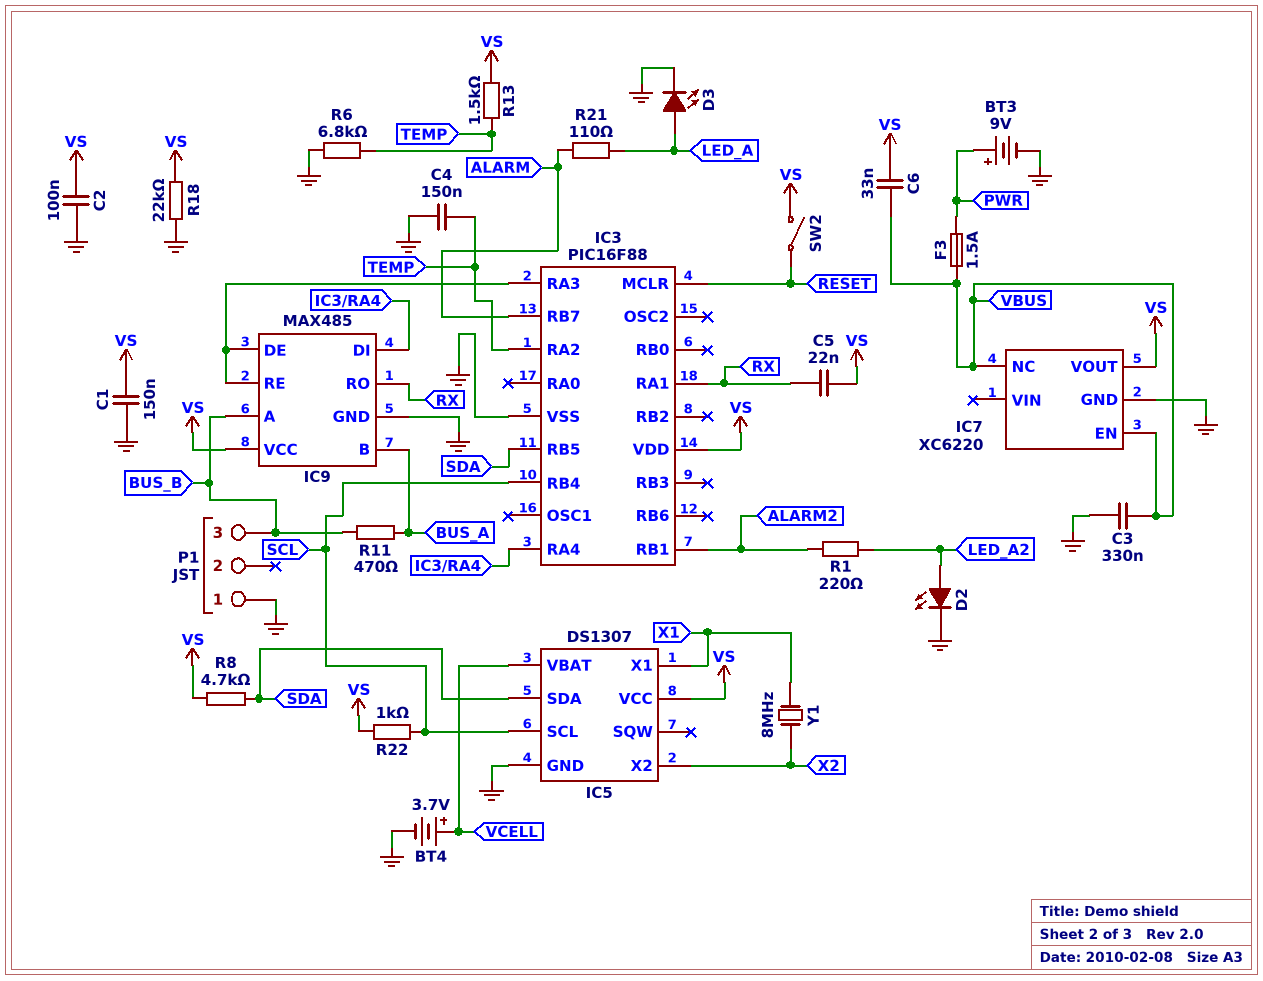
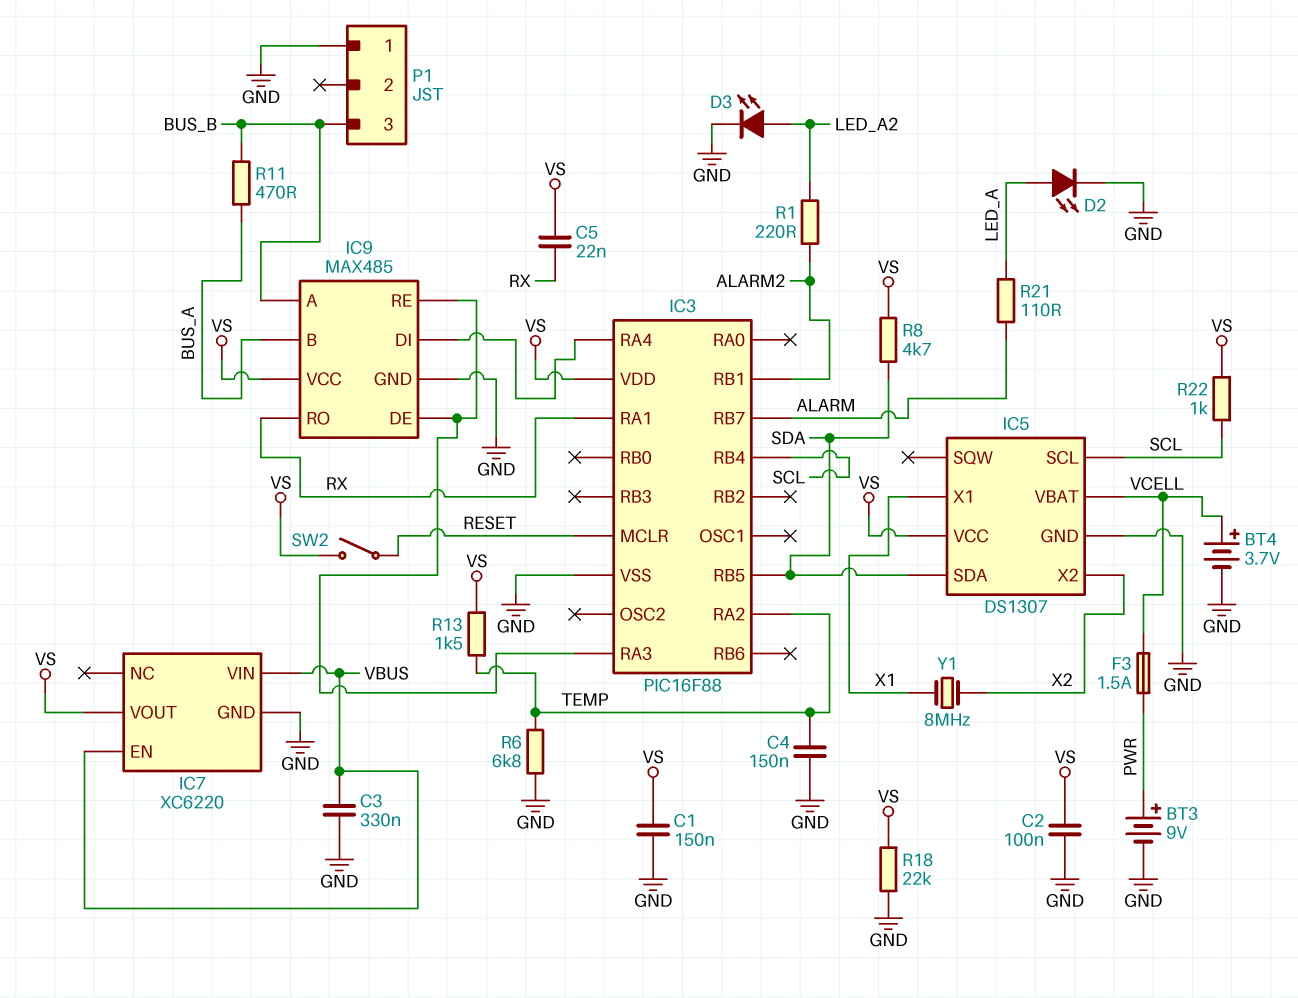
C6: 33nF (VBUS, VS) -> none
D2: LED (A LED_A2, K GND) -> LED (A LED_A, K GND)
D3: LED (A LED_A, K GND) -> LED (A LED_A2, K GND)
F3: 1.5A (PWR, VBUS) -> 1.5A (PWR, VCELL)
IC7 pin NC: VBUS -> none
IC7 pin VIN: none -> VBUS

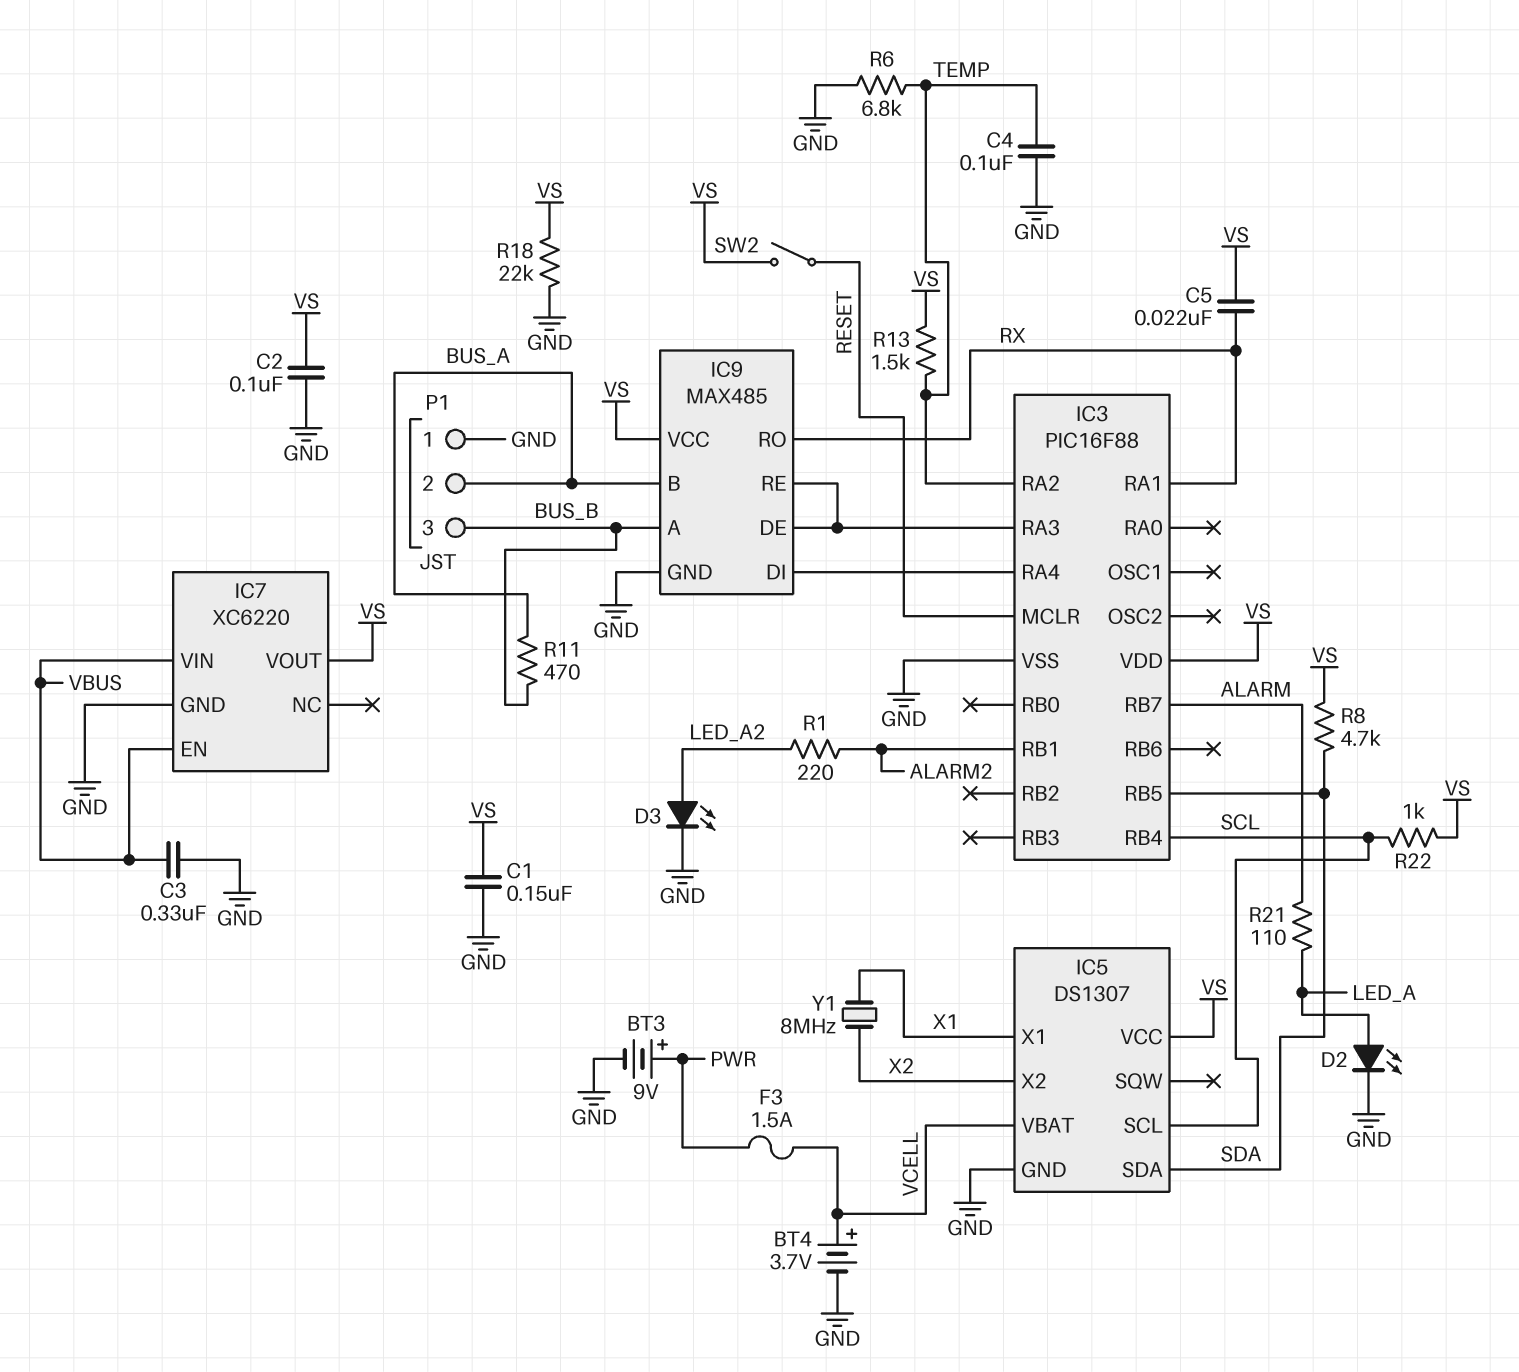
C4: 150nF (GND, TEMP) -> 100nF (GND, TEMP)
P1 pin 2: none -> BUS_A

